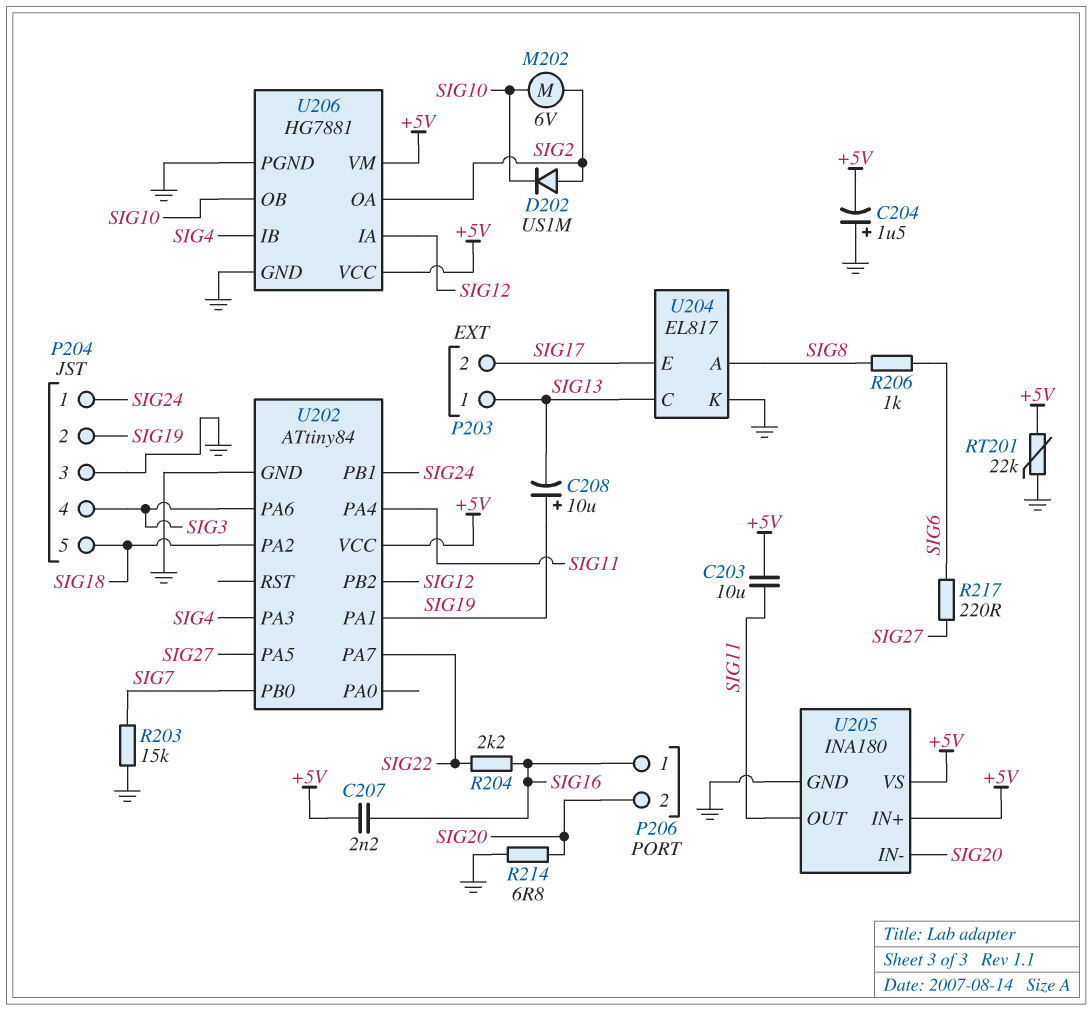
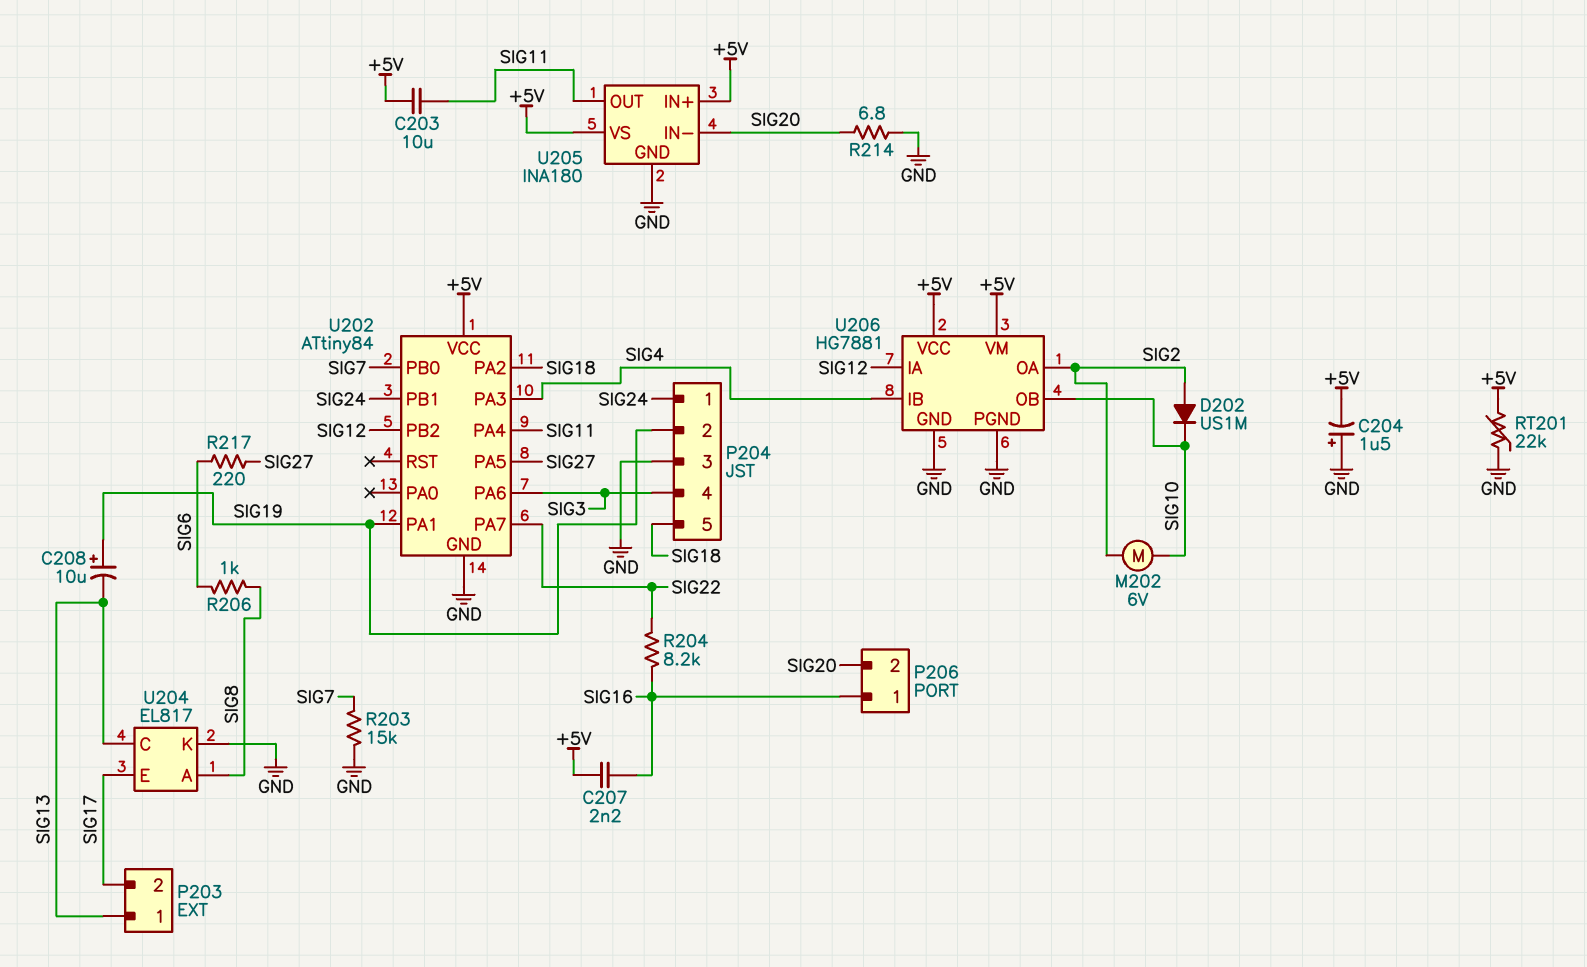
R204: 2.2k (SIG16, SIG22) -> 8.2k (SIG16, SIG22)

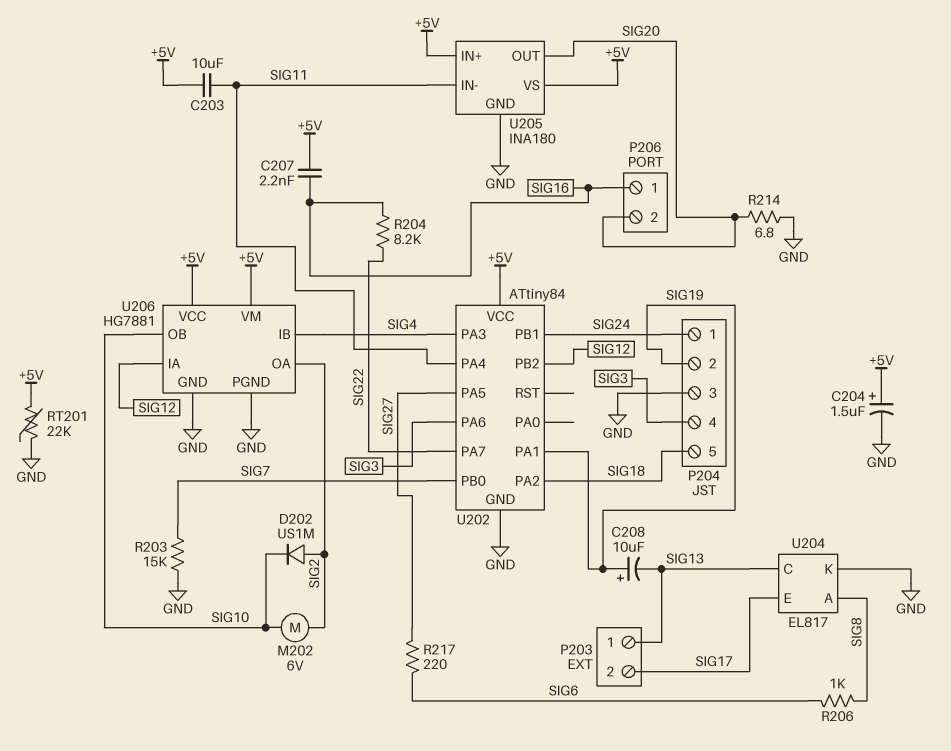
C204: 1.5uF (plus GND, minus +5V) -> 1.5uF (plus +5V, minus GND)
U205 pin IN-: SIG20 -> SIG11
U205 pin OUT: SIG11 -> SIG20

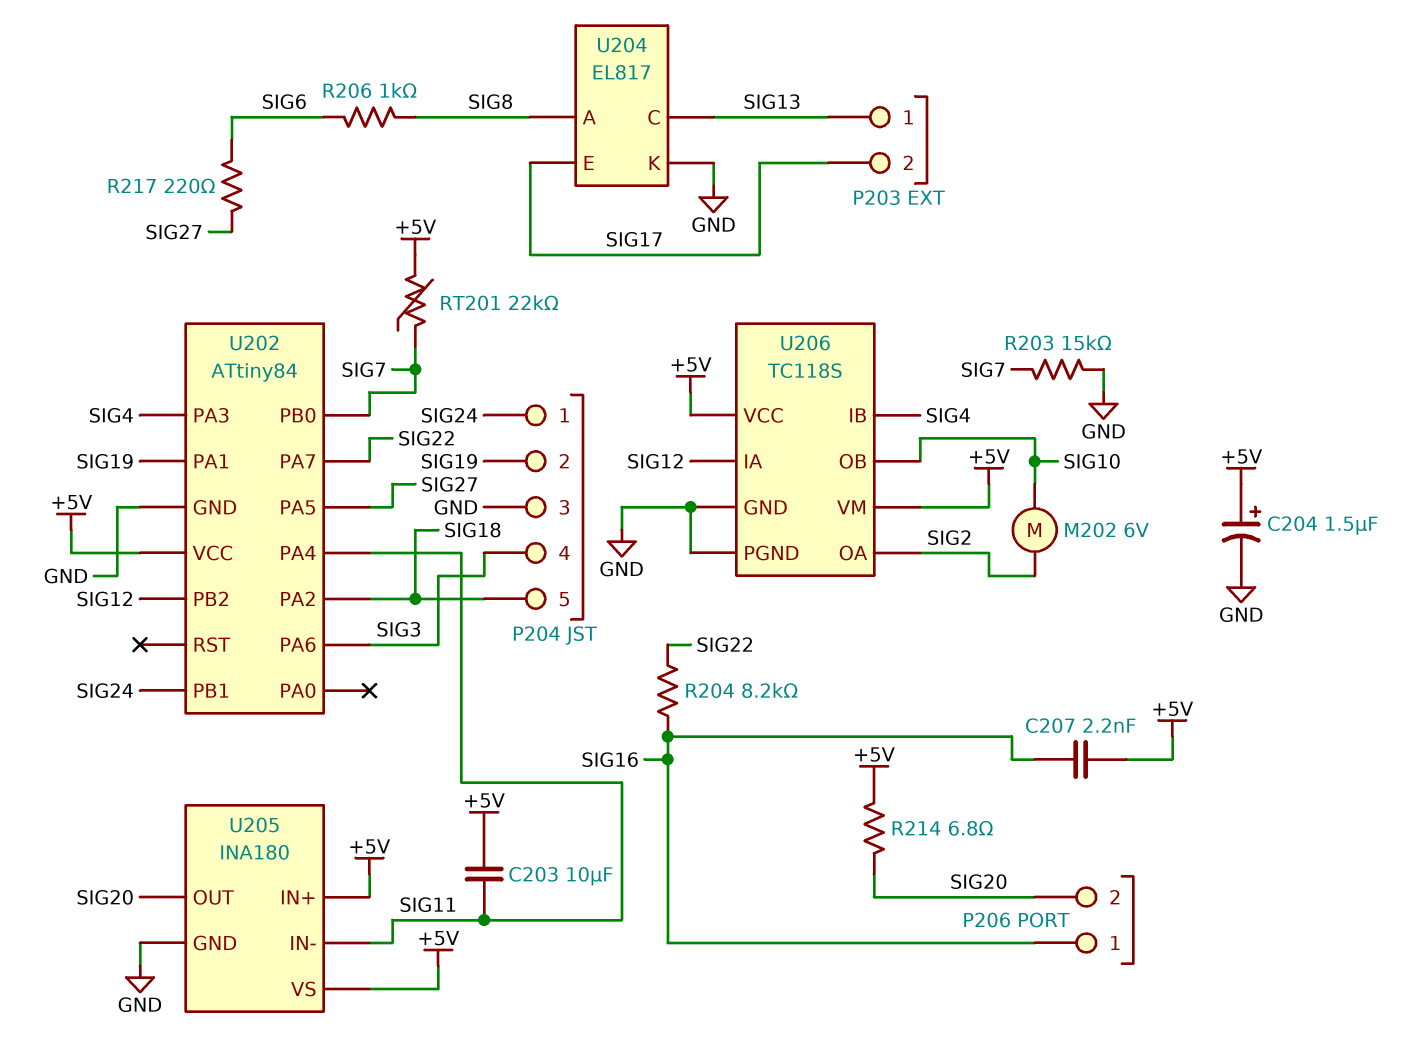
C208: 10uF (plus SIG19, minus SIG13) -> none
D202: diode US1M (A SIG2, K SIG10) -> none
R214: 6.8 (GND, SIG20) -> 6.8 (+5V, SIG20)
RT201: 22k (+5V, GND) -> 22k (+5V, SIG7)
U206: HG7881 -> TC118S

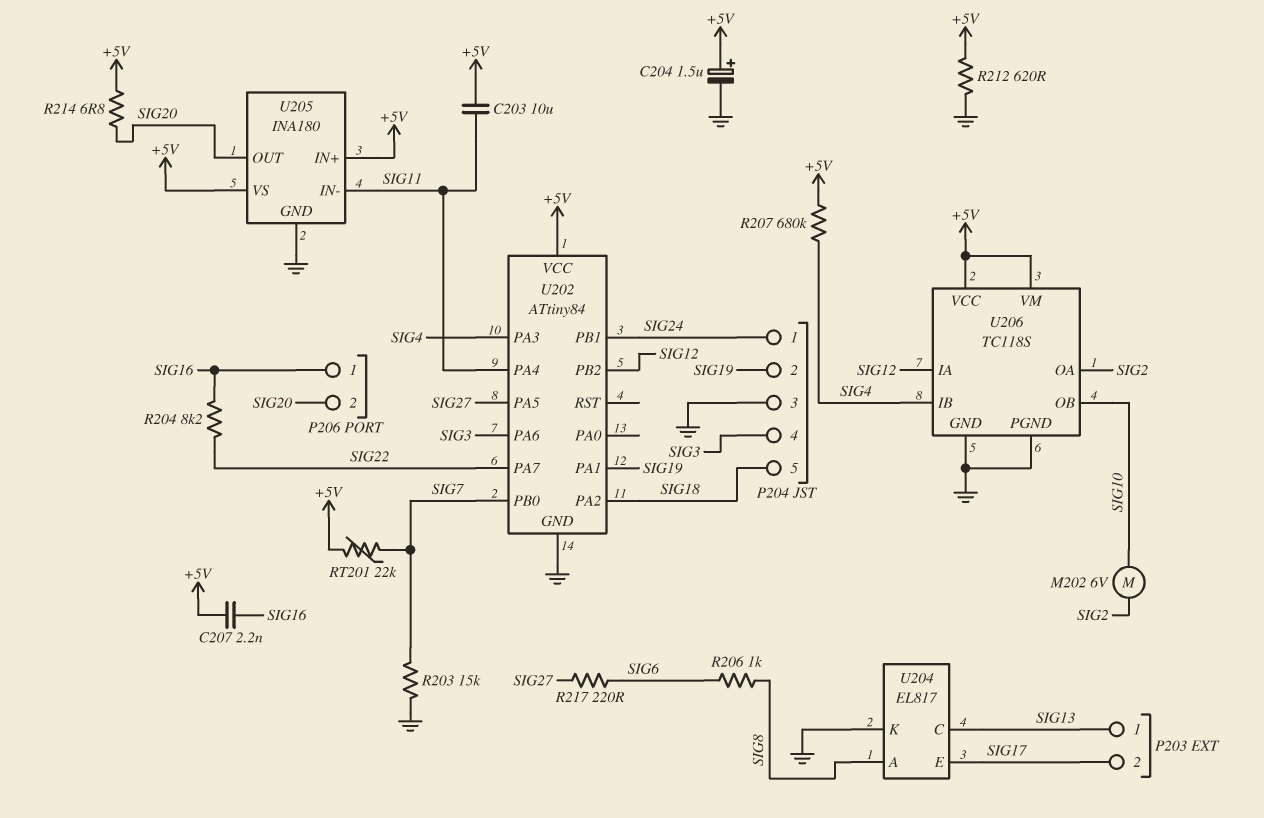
R207: none -> 680k (+5V, SIG4)
R212: none -> 620 (+5V, GND)

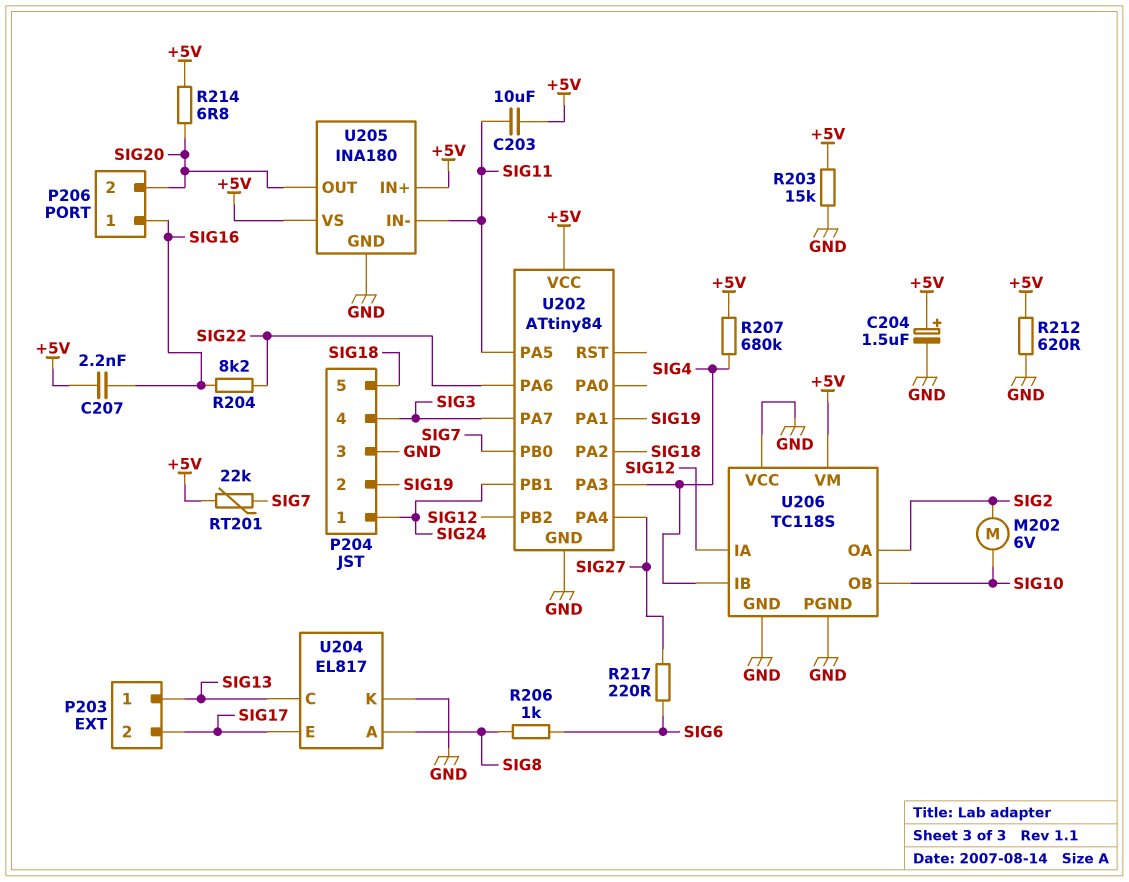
R203: 15k (GND, SIG7) -> 15k (+5V, GND)
U202 pin PA4: SIG11 -> SIG27
U202 pin PA5: SIG27 -> SIG11
U202 pin PA6: SIG3 -> SIG22
U202 pin PA7: SIG22 -> SIG3
U206 pin VCC: +5V -> GND

